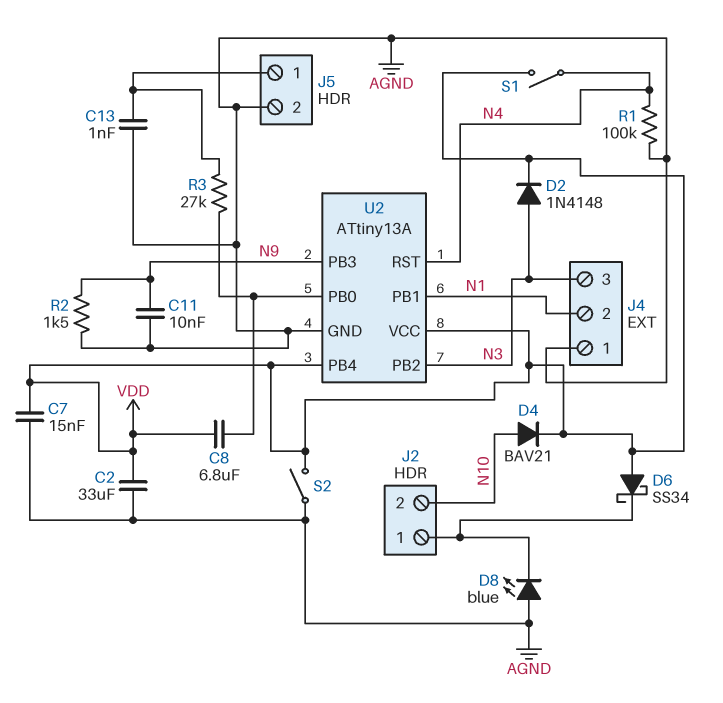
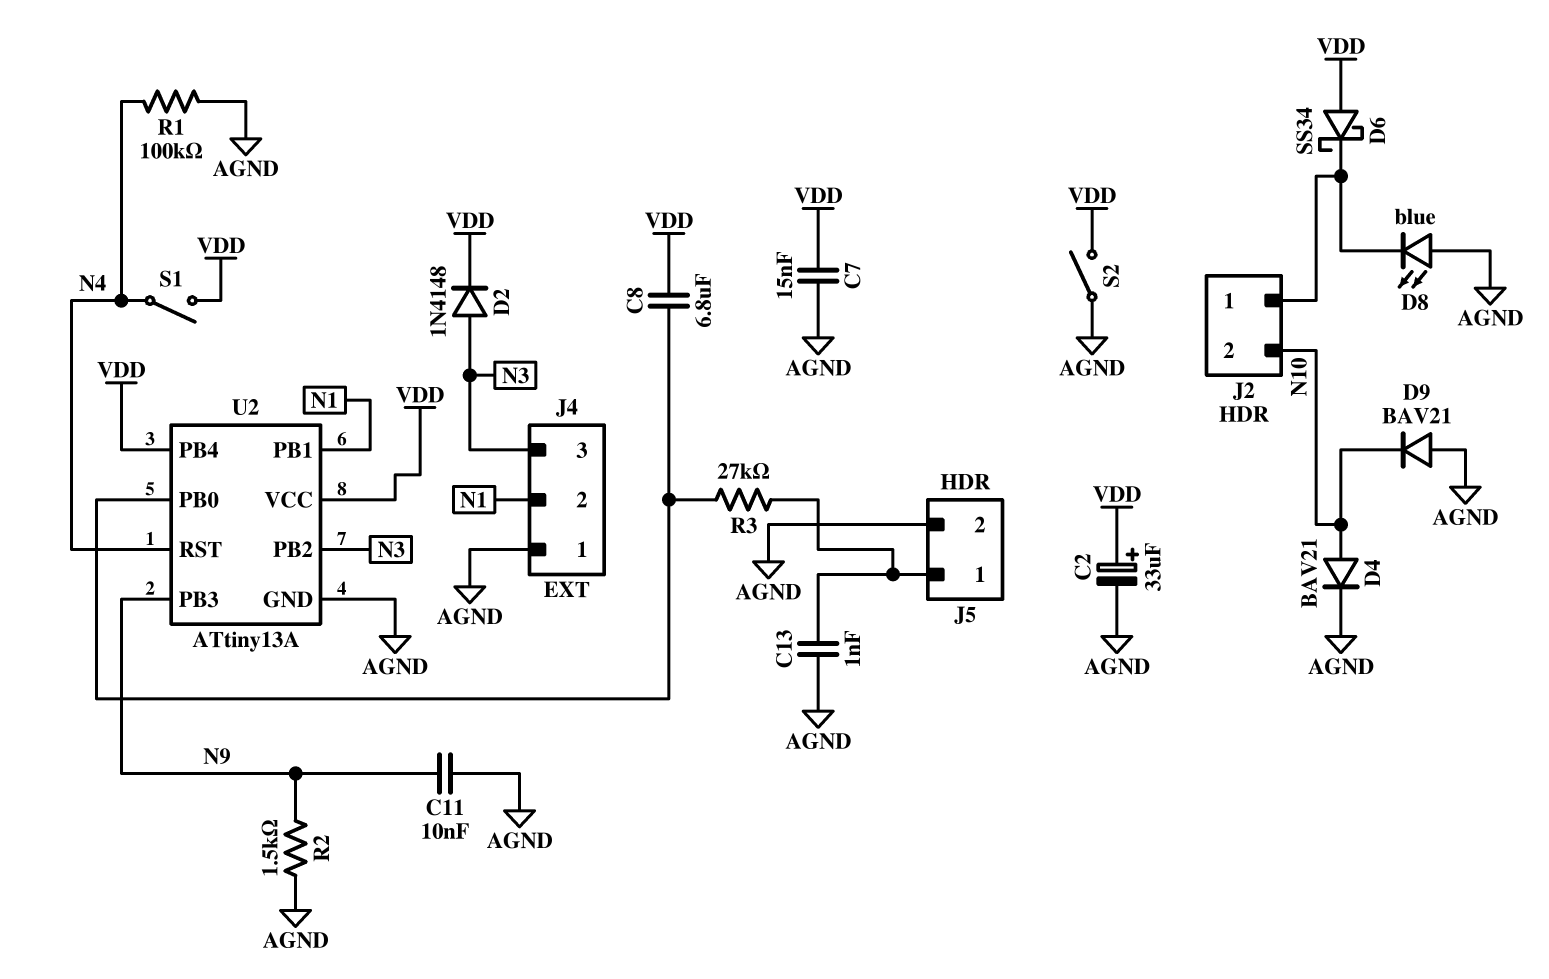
C2: 33uF (AGND, VDD) -> 33uF (plus VDD, minus AGND)
D4: diode BAV21 (A N10, K VDD) -> diode BAV21 (A N10, K AGND)
D9: none -> diode BAV21 (A AGND, K N10)

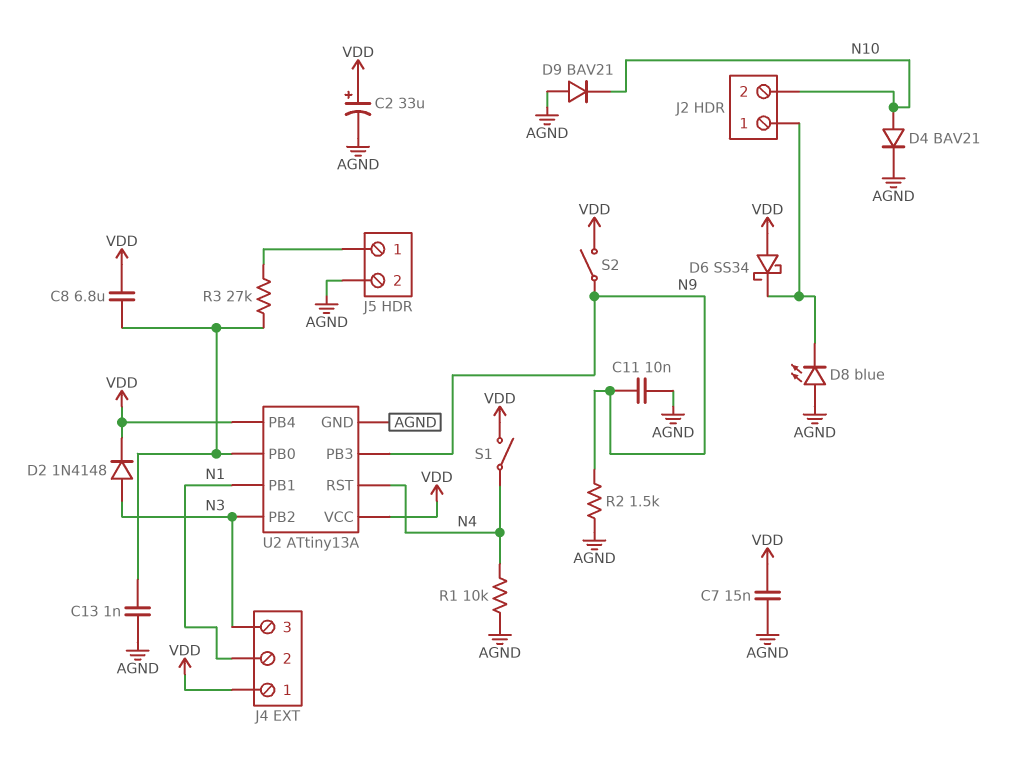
C13: 1nF (AGND, J5/1) -> 1nF (AGND, U2/PB0)
J4 pin 1: AGND -> VDD
R1: 100k (AGND, N4) -> 10k (AGND, N4)
S2: switch (AGND, VDD) -> switch (N9, VDD)

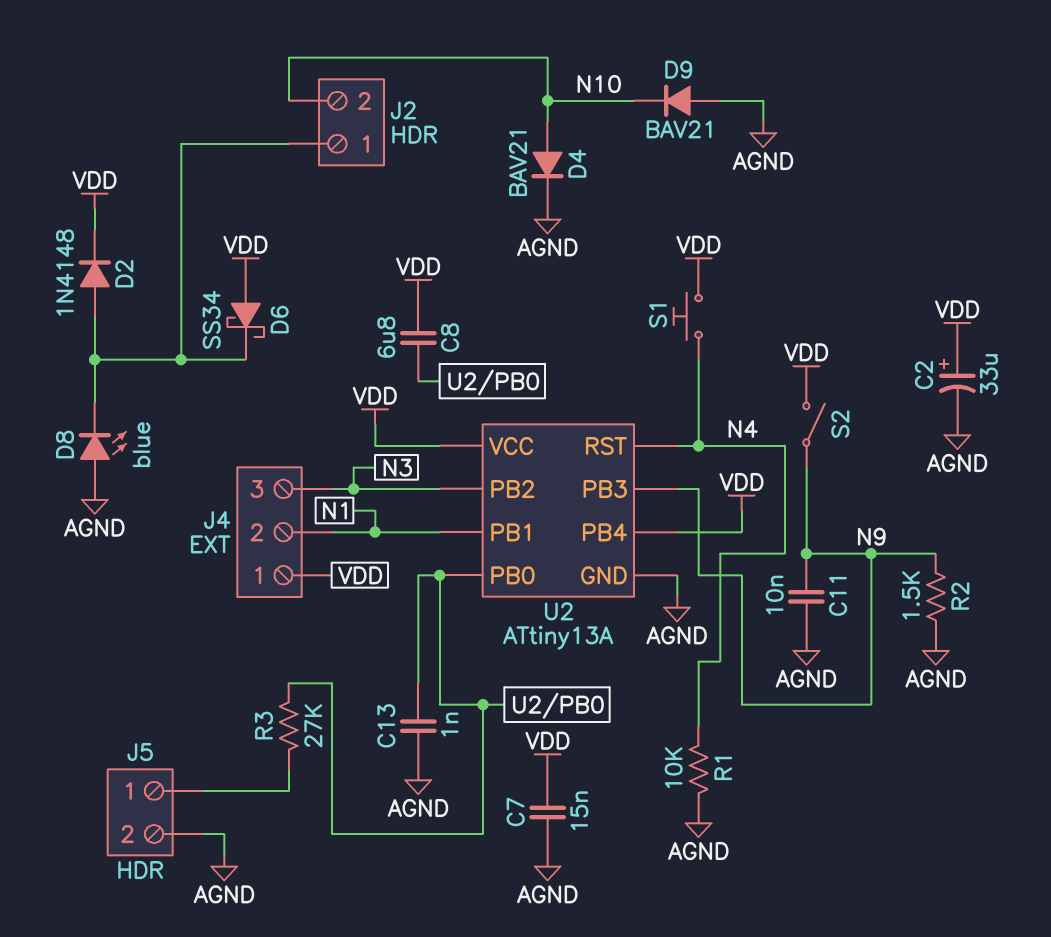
D2: diode 1N4148 (A N3, K VDD) -> diode 1N4148 (A J2/1, K VDD)
S1: switch (N4, VDD) -> button (N4, VDD)

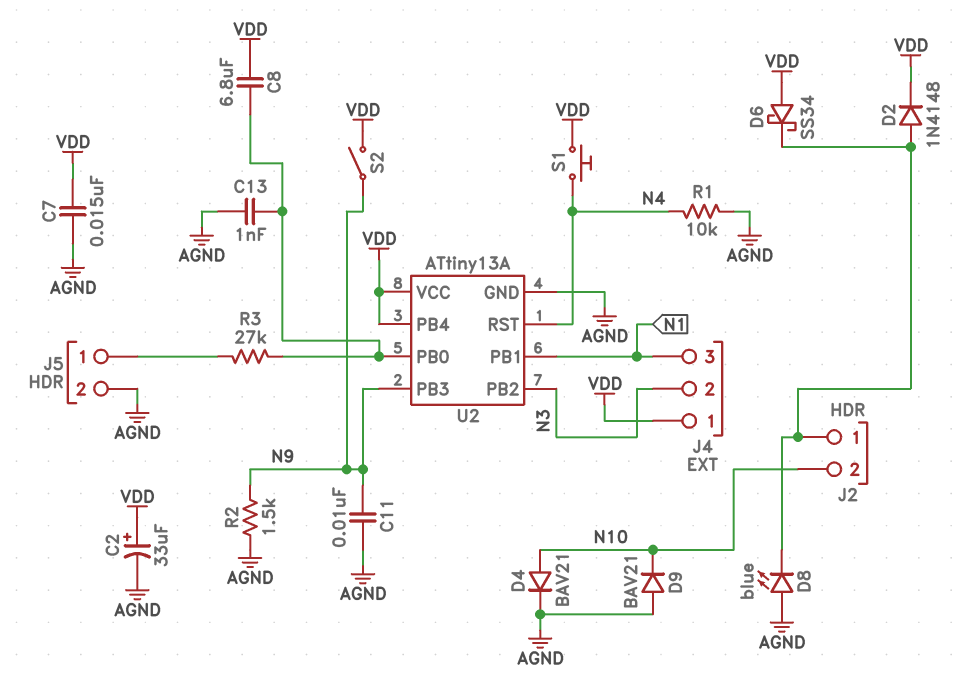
J4 pin 2: N1 -> N3
J4 pin 3: N3 -> N1

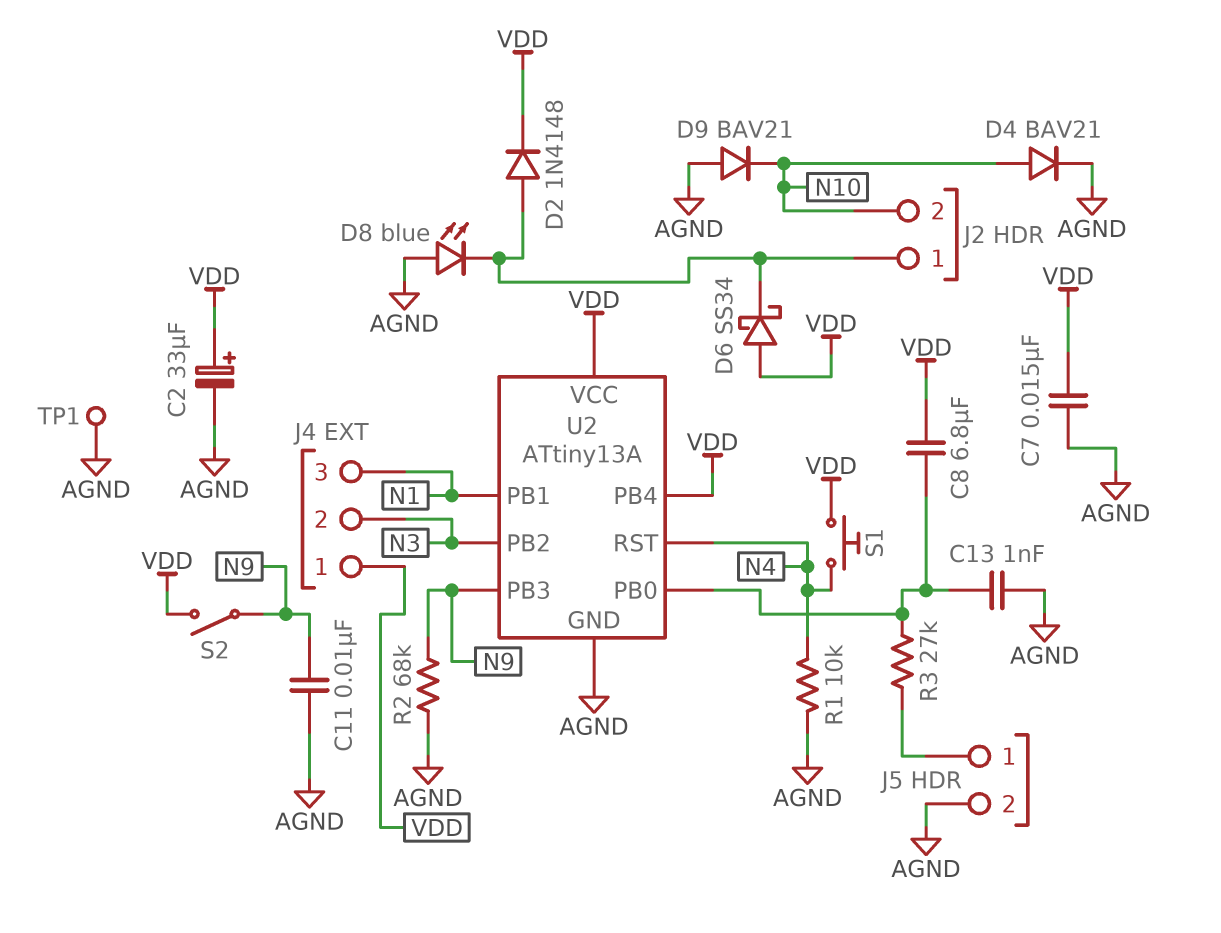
R2: 1.5k (AGND, N9) -> 68k (AGND, N9)
TP1: none -> test point (AGND)

